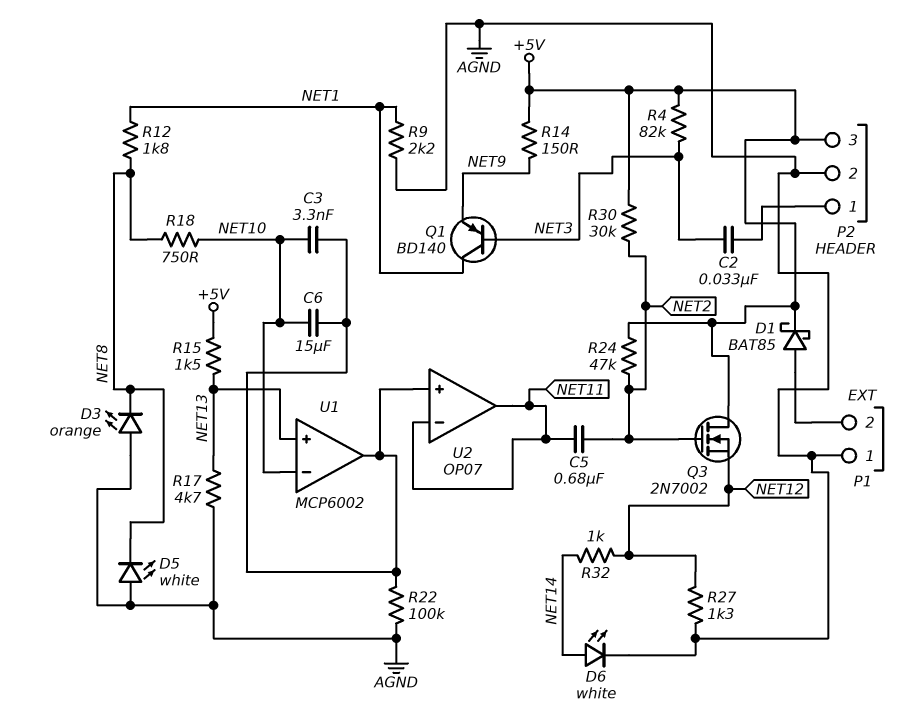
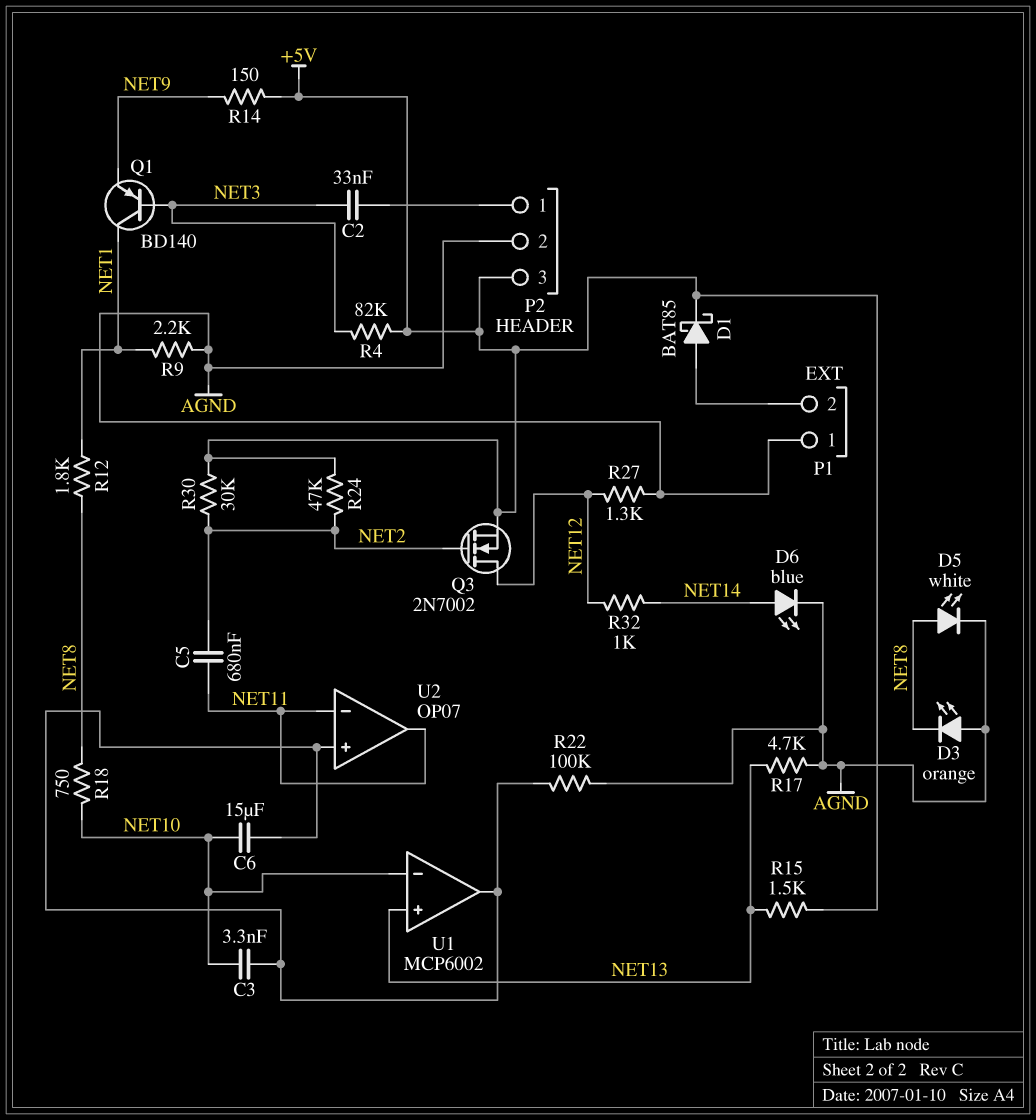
D5: LED white (A AGND, K NET8) -> LED white (A NET8, K AGND)
D6: LED white (A NET14, K AGND) -> LED blue (A NET14, K AGND)
Q3: NMOS 2N7002 (G NET2, D +5V, S NET12) -> NMOS 2N7002 (G NET2, D NET12, S +5V)

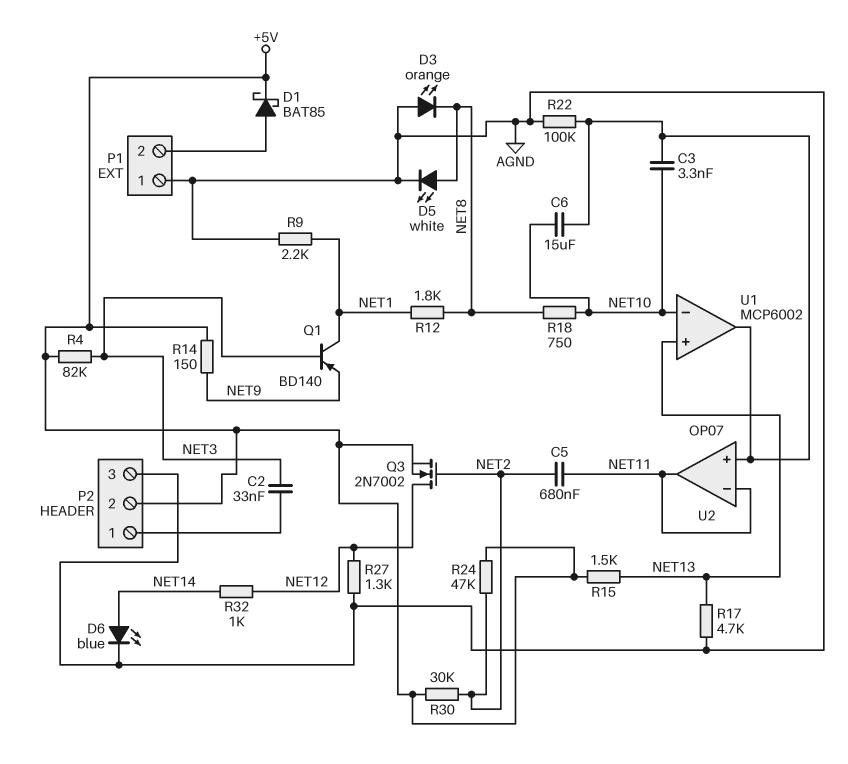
P2 pin 2: AGND -> +5V
P2 pin 3: +5V -> AGND

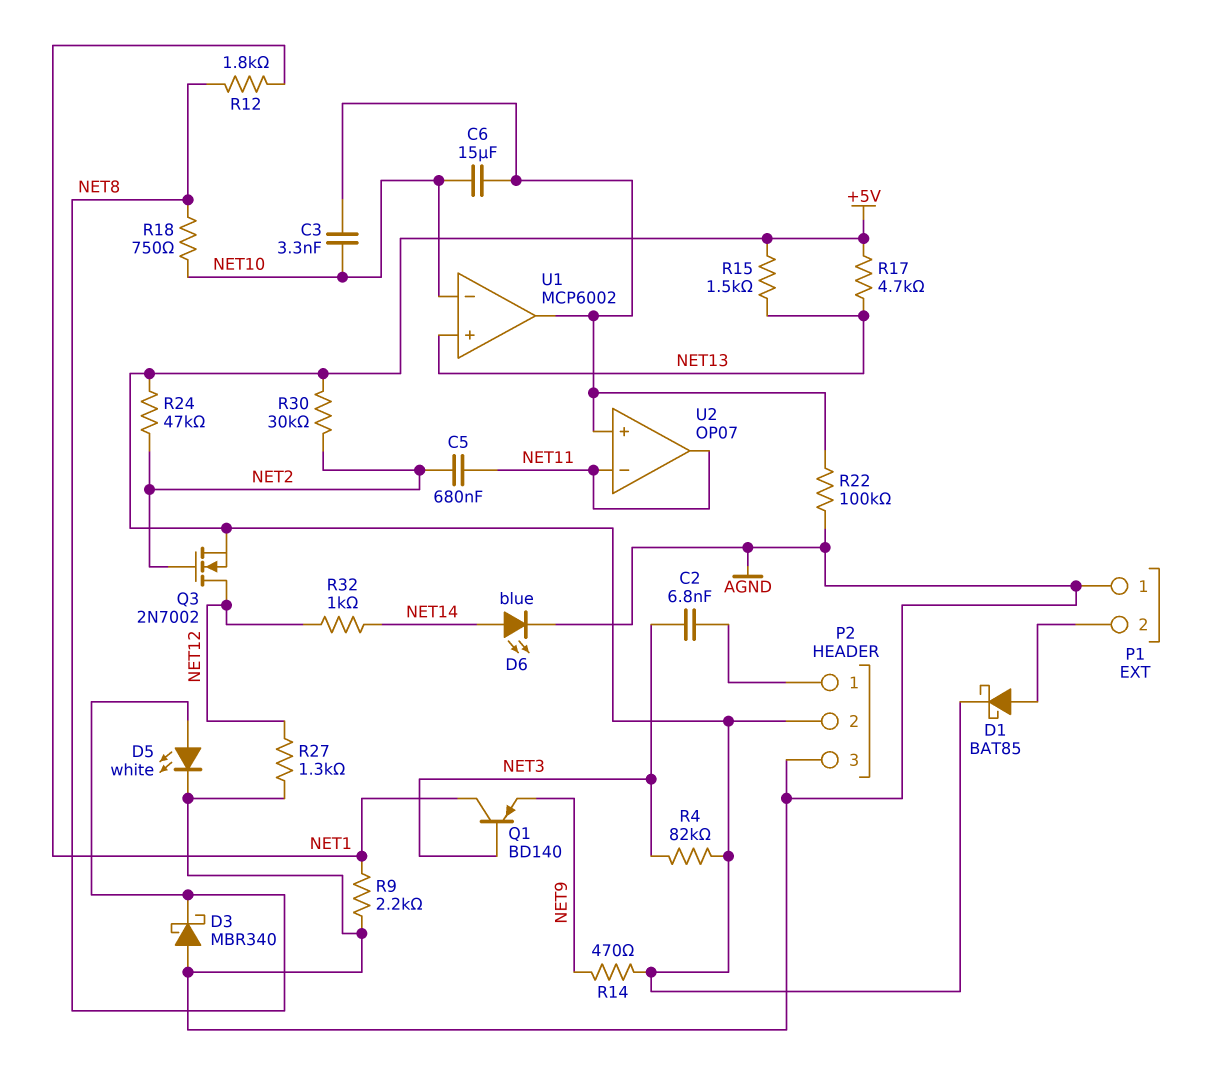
C2: 33nF (NET3, P2/1) -> 6.8nF (NET3, P2/1)
D3: LED orange (A AGND, K NET8) -> schottky MBR340 (A AGND, K NET8)
R14: 150 (+5V, NET9) -> 470 (+5V, NET9)
R17: 4.7k (AGND, NET13) -> 4.7k (+5V, NET13)

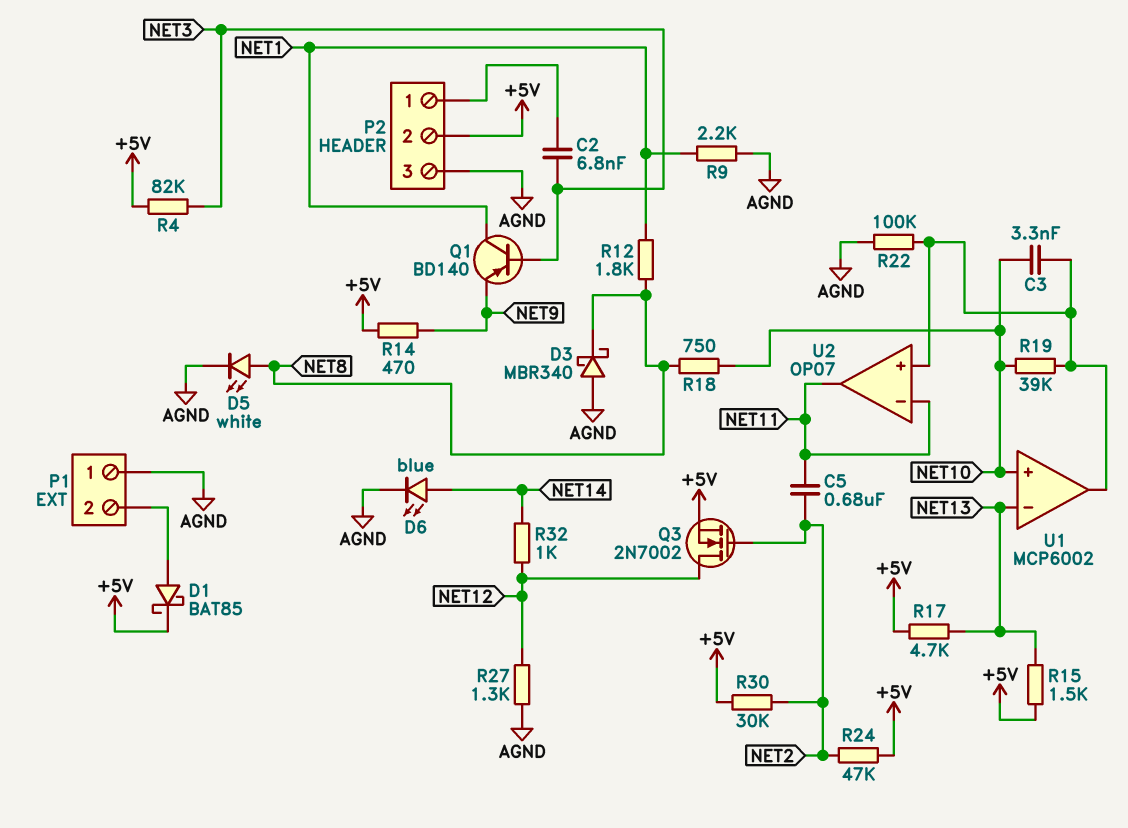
C6: 15uF (NET10, U1/out) -> none
R19: none -> 39k (NET10, U1/out)
U1 pin in+: NET13 -> NET10
U1 pin in-: NET10 -> NET13

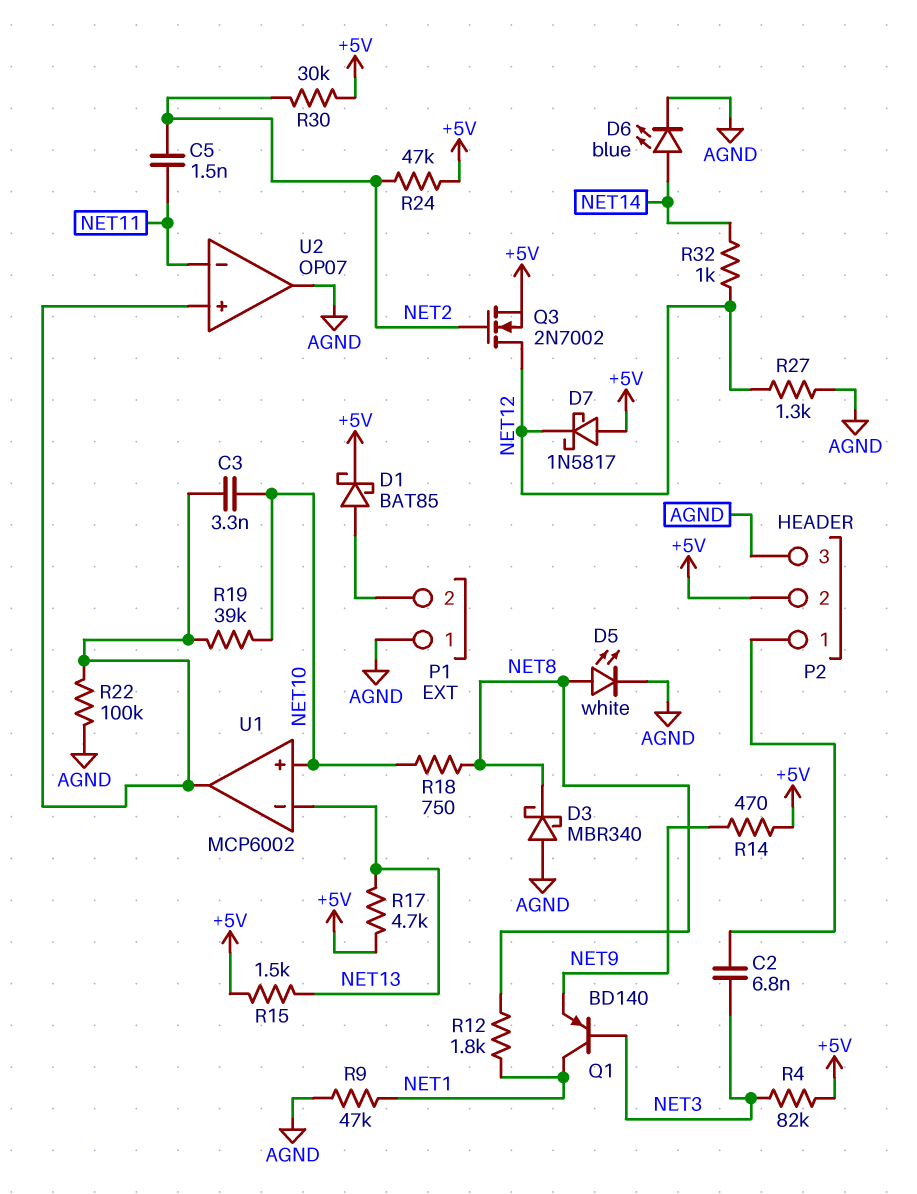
C5: 680nF (NET2, NET11) -> 1.5nF (NET2, NET11)
D7: none -> schottky 1N5817 (A +5V, K NET12)
R9: 2.2k (AGND, NET1) -> 47k (AGND, NET1)
U2 pin out: NET11 -> AGND

